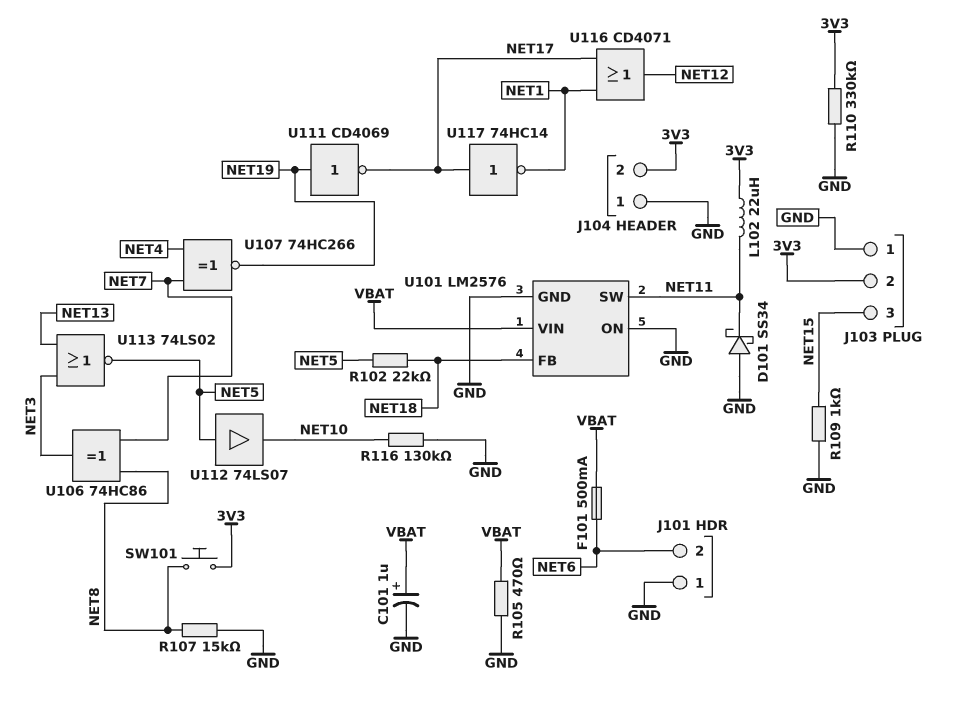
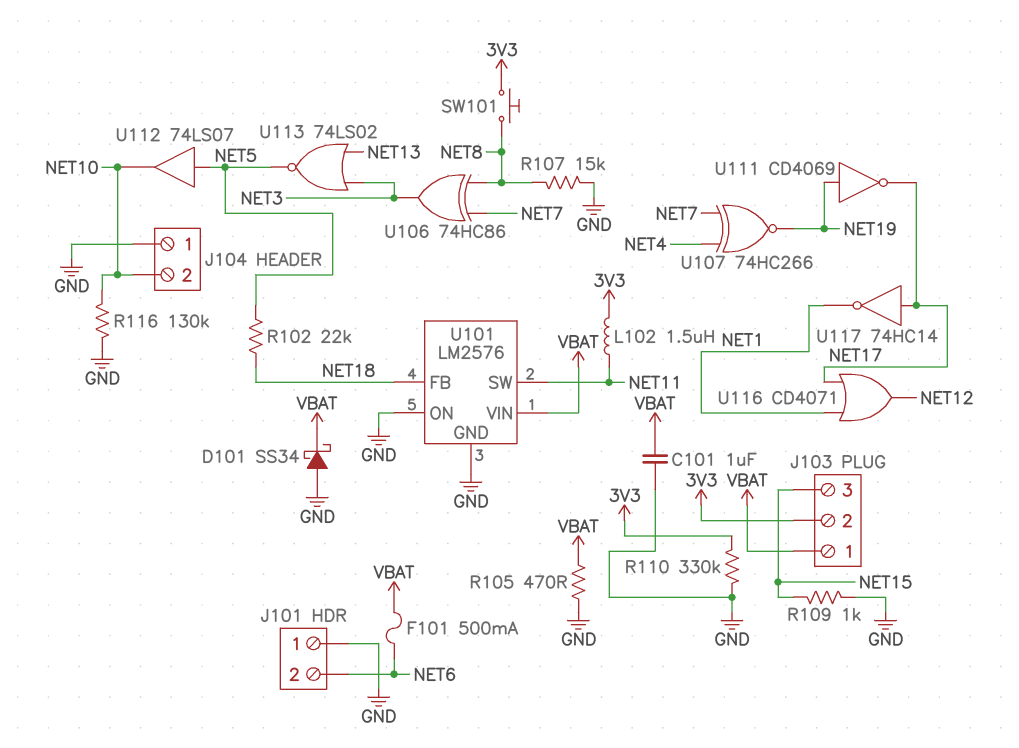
C101: 1uF (plus VBAT, minus GND) -> 1uF (GND, VBAT)
D101: schottky SS34 (A GND, K NET11) -> schottky SS34 (A GND, K VBAT)
J103 pin 1: GND -> VBAT
J104 pin 2: 3V3 -> NET10
L102: 22uH (3V3, NET11) -> 1.5uH (3V3, NET11)

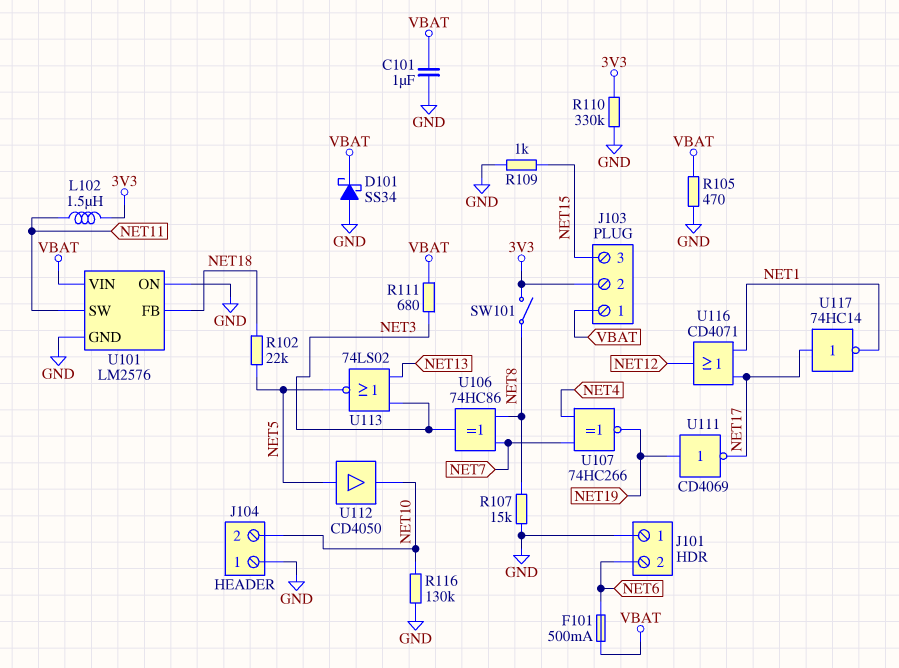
R111: none -> 680 (NET3, VBAT)
SW101: button (3V3, NET8) -> switch (3V3, NET8)
U112: buffer 74LS07 (in NET5, out NET10) -> buffer CD4050 (in NET5, out NET10)

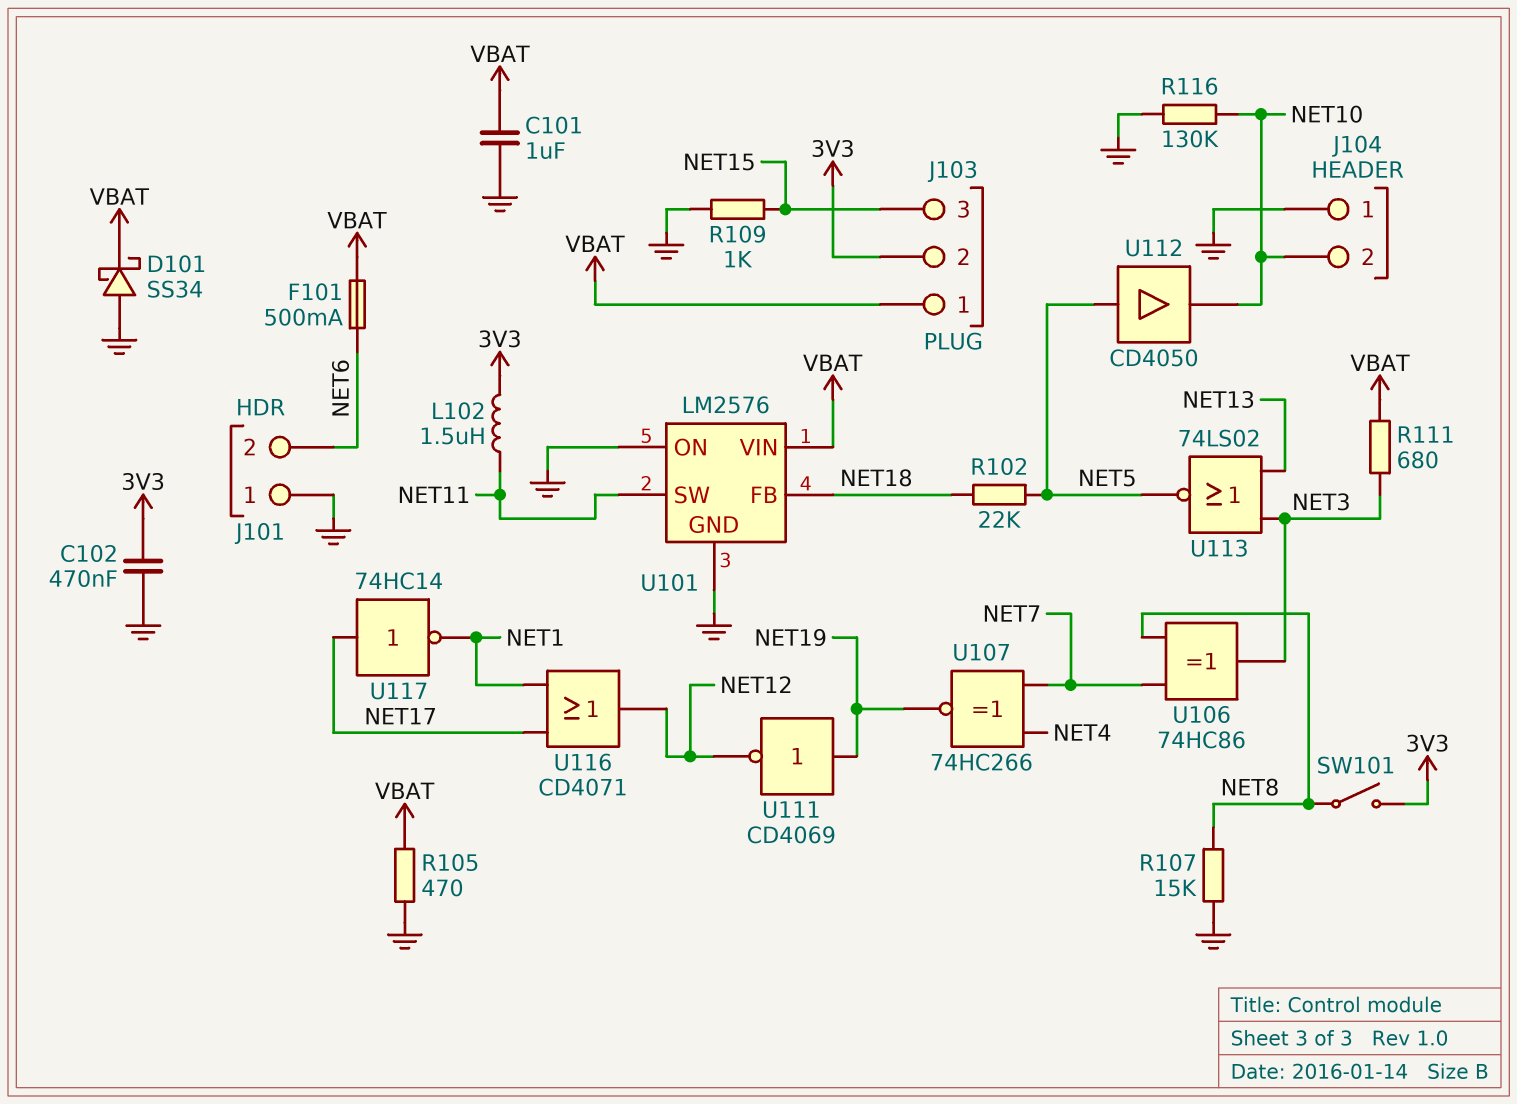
C102: none -> 470nF (3V3, GND)
R110: 330k (3V3, GND) -> none
U111: NOT CD4069 (in NET19, out NET17) -> NOT CD4069 (in NET19, out NET12)

